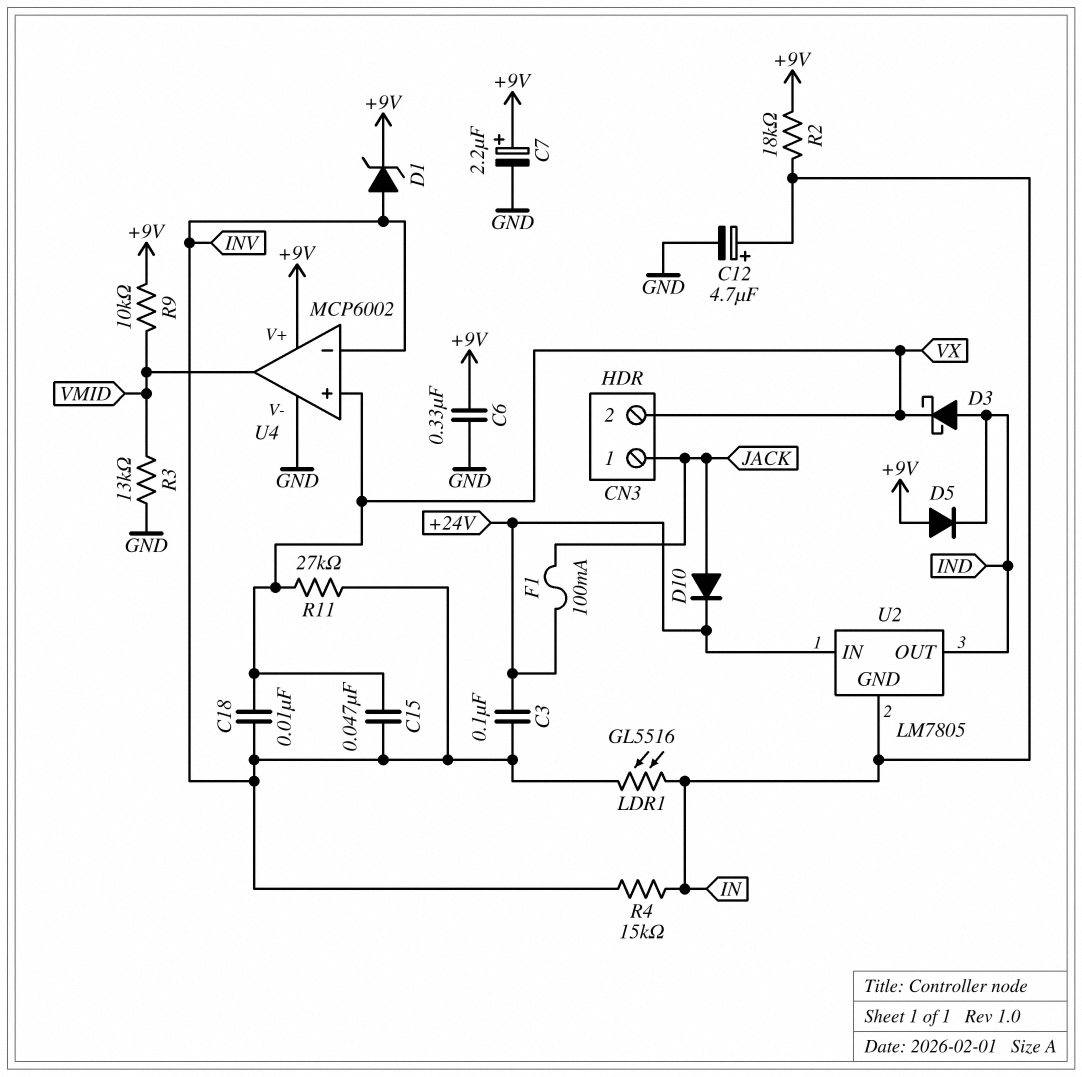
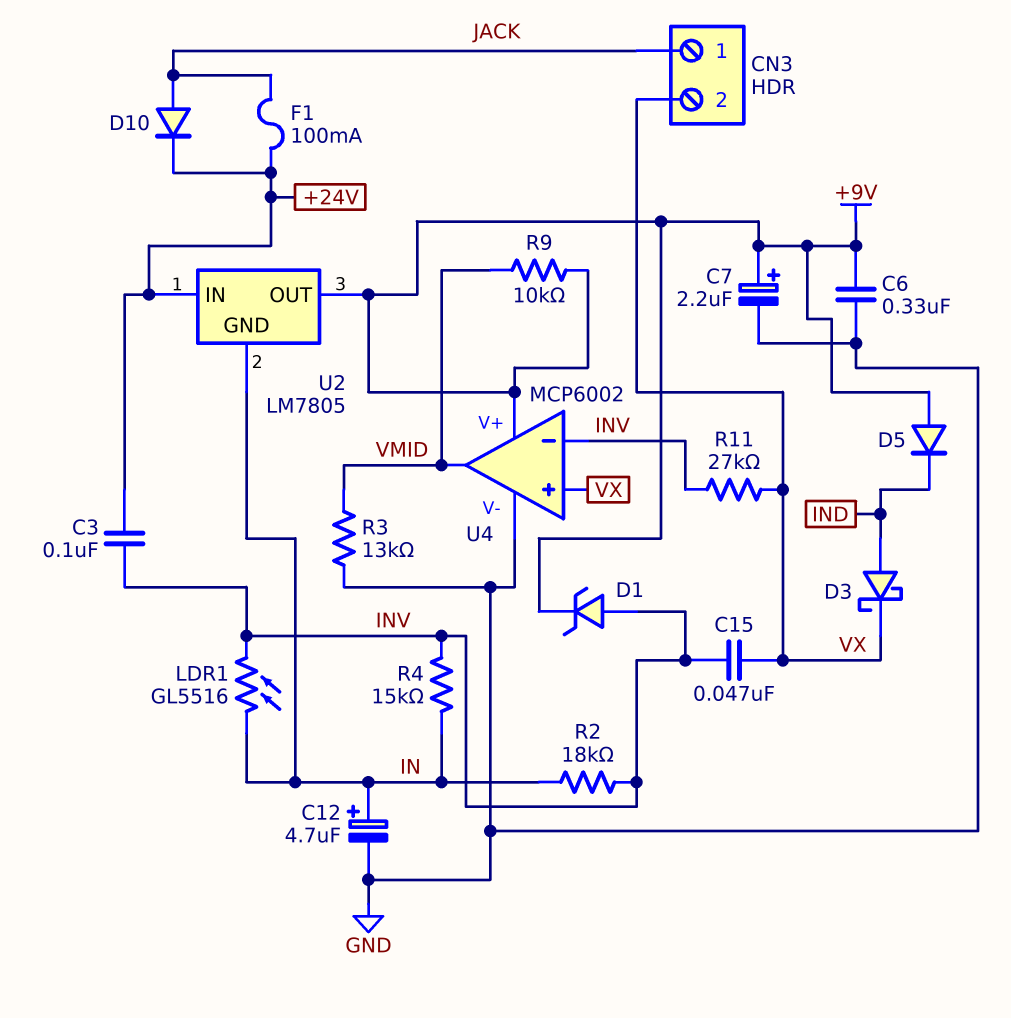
C18: 10nF (INV, VX) -> none
R2: 18k (+9V, IN) -> 18k (IN, INV)
U2 pin OUT: IND -> +9V

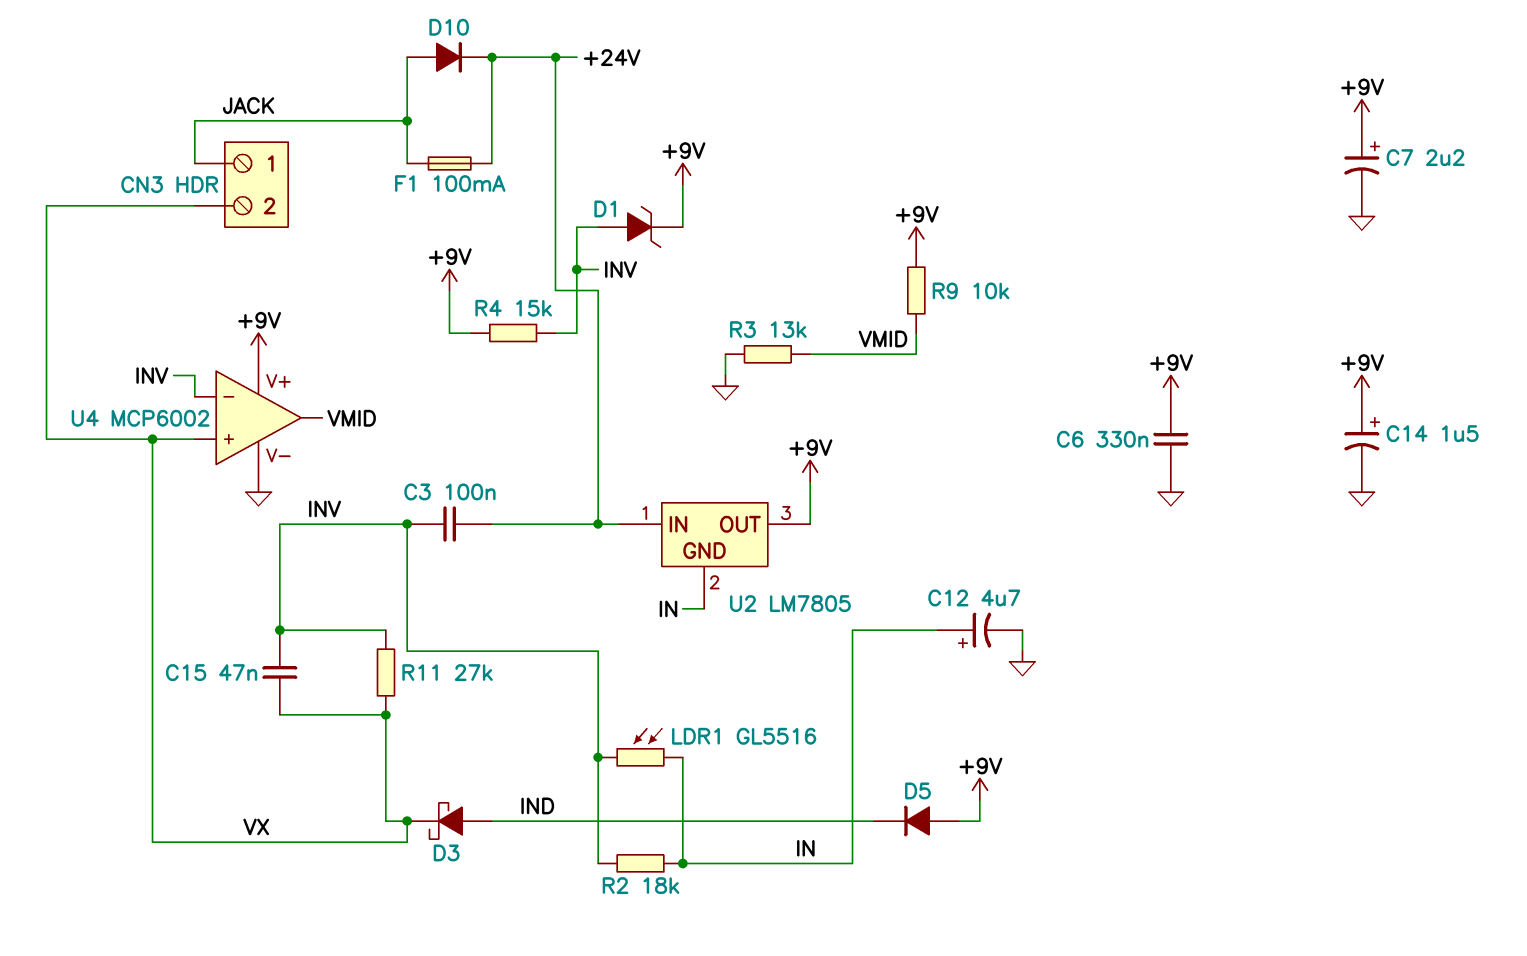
C14: none -> 1.5uF (plus +9V, minus GND)
R4: 15k (IN, INV) -> 15k (+9V, INV)

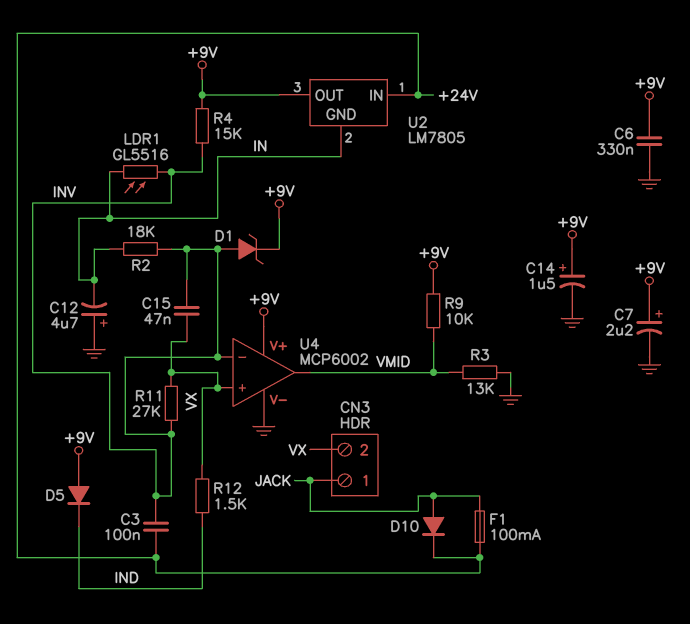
C12: 4.7uF (plus IN, minus GND) -> 4.7uF (plus GND, minus IN)
D3: schottky (A IND, K VX) -> none
R12: none -> 1.5k (IND, VX)

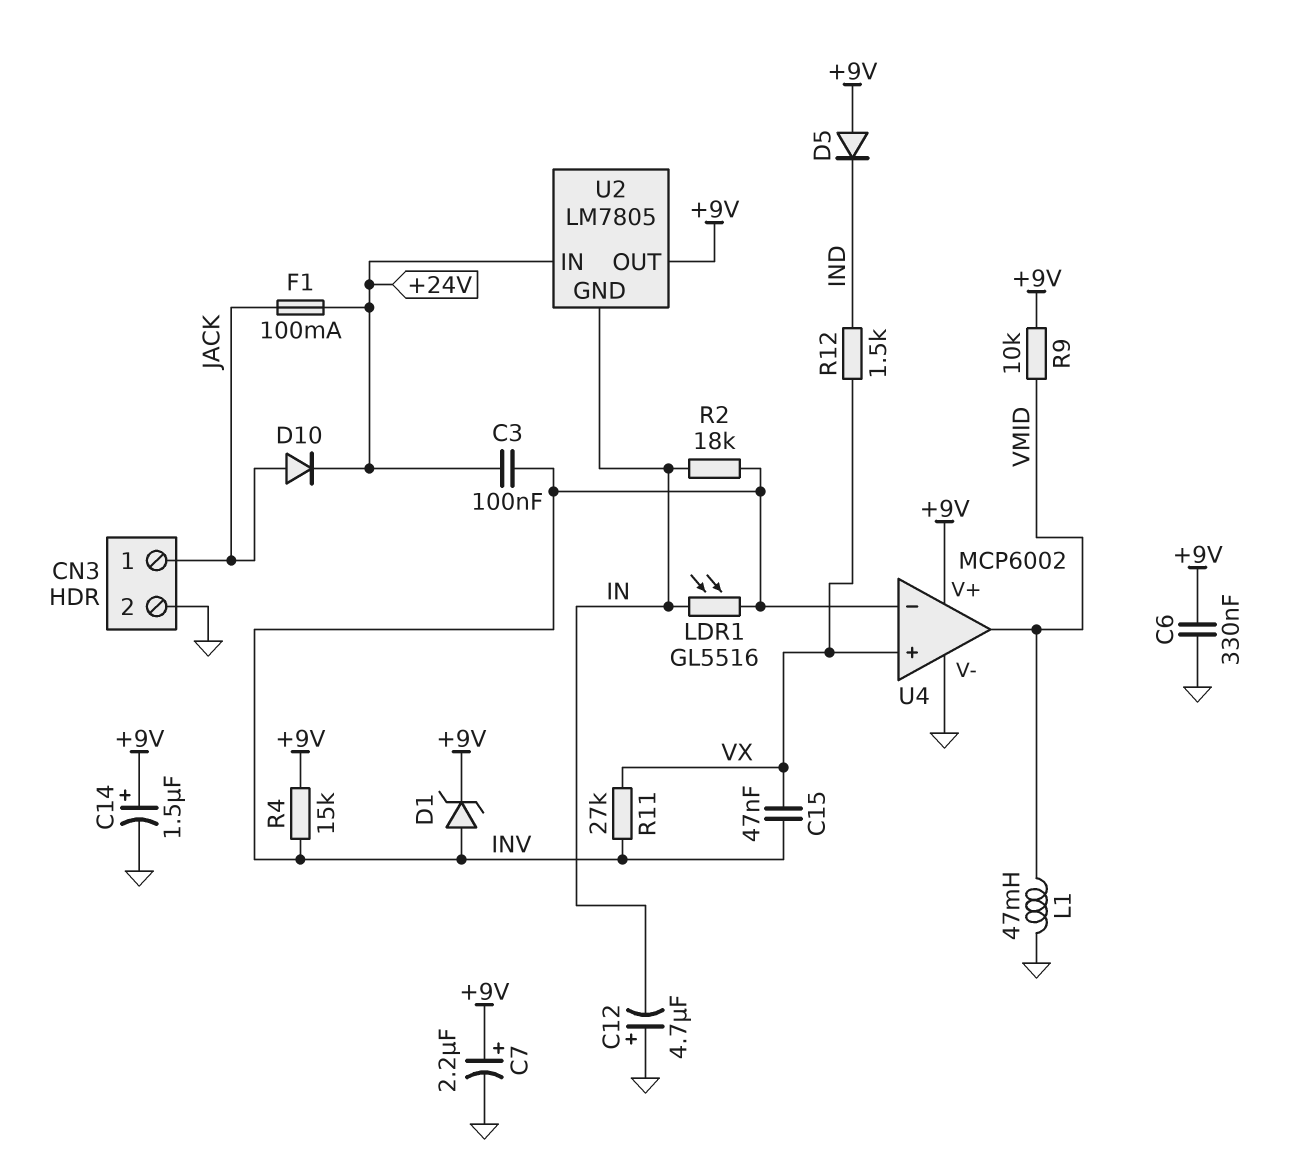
CN3 pin 2: VX -> GND
L1: none -> 47mH (GND, VMID)
R3: 13k (GND, VMID) -> none

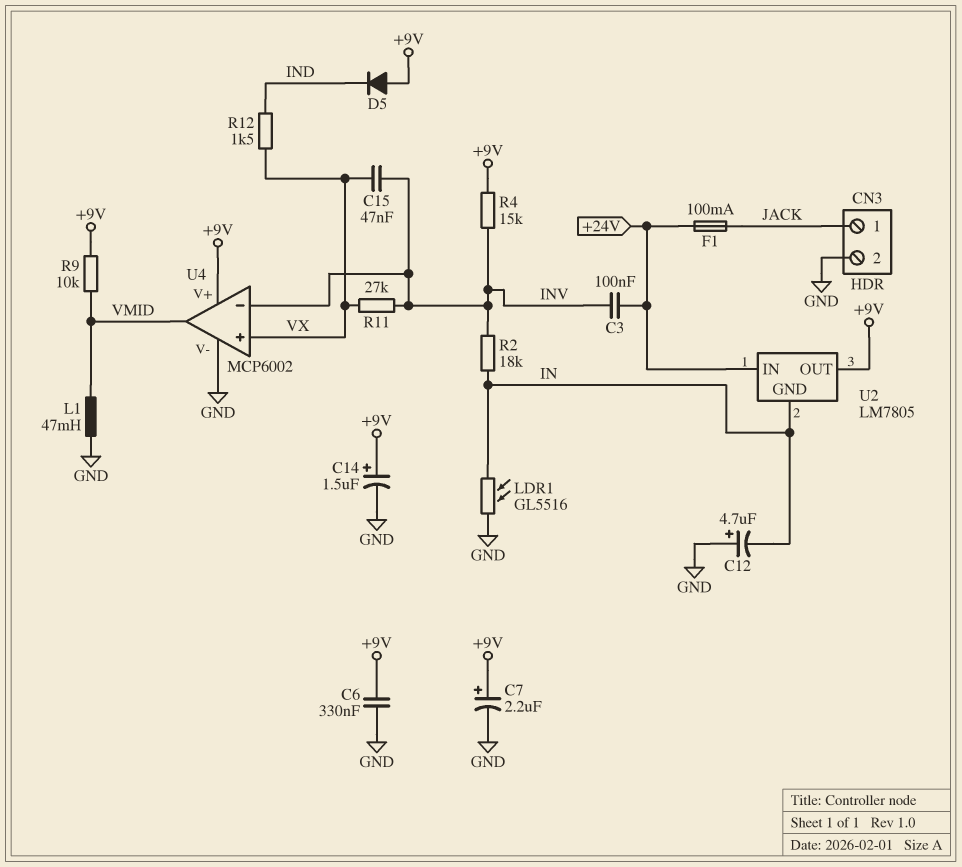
D1: zener (A INV, K +9V) -> none
D10: diode (A JACK, K +24V) -> none
LDR1: GL5516 (IN, INV) -> GL5516 (GND, IN)

